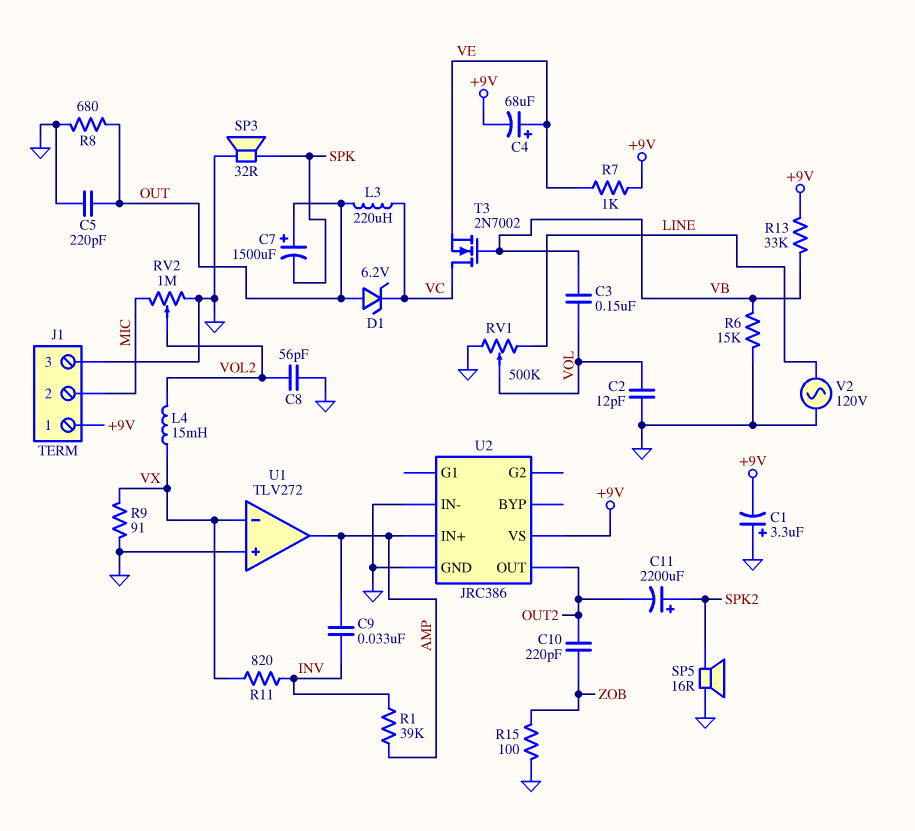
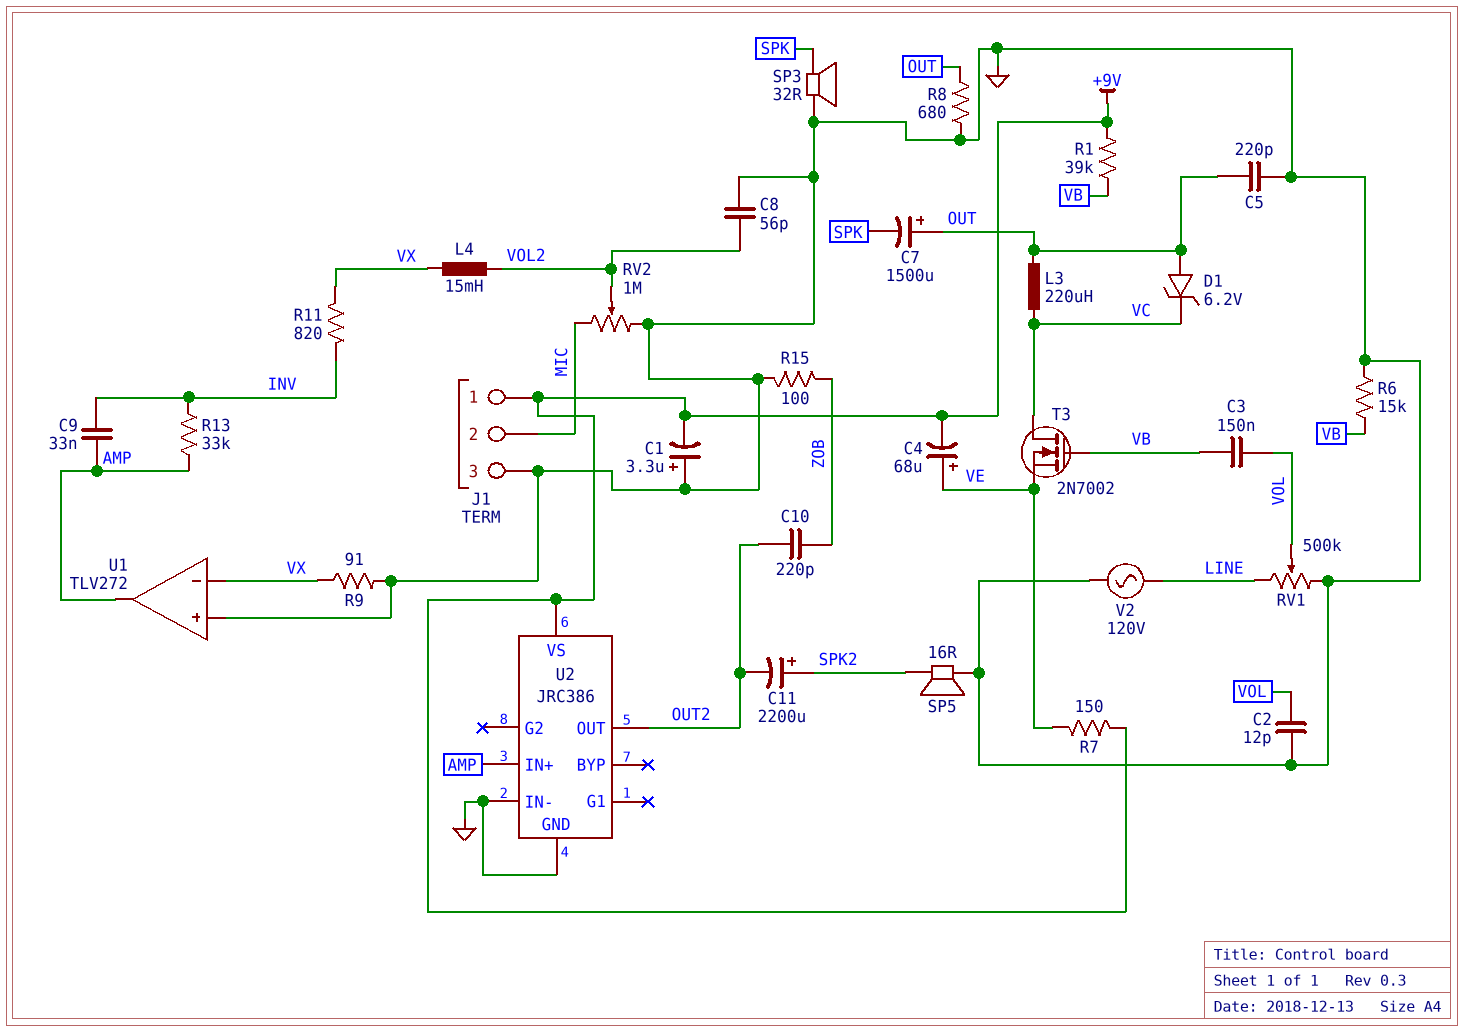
R1: 39k (AMP, INV) -> 39k (+9V, VB)
R7: 1k (+9V, VE) -> 150 (+9V, VE)
R13: 33k (+9V, VB) -> 33k (AMP, INV)

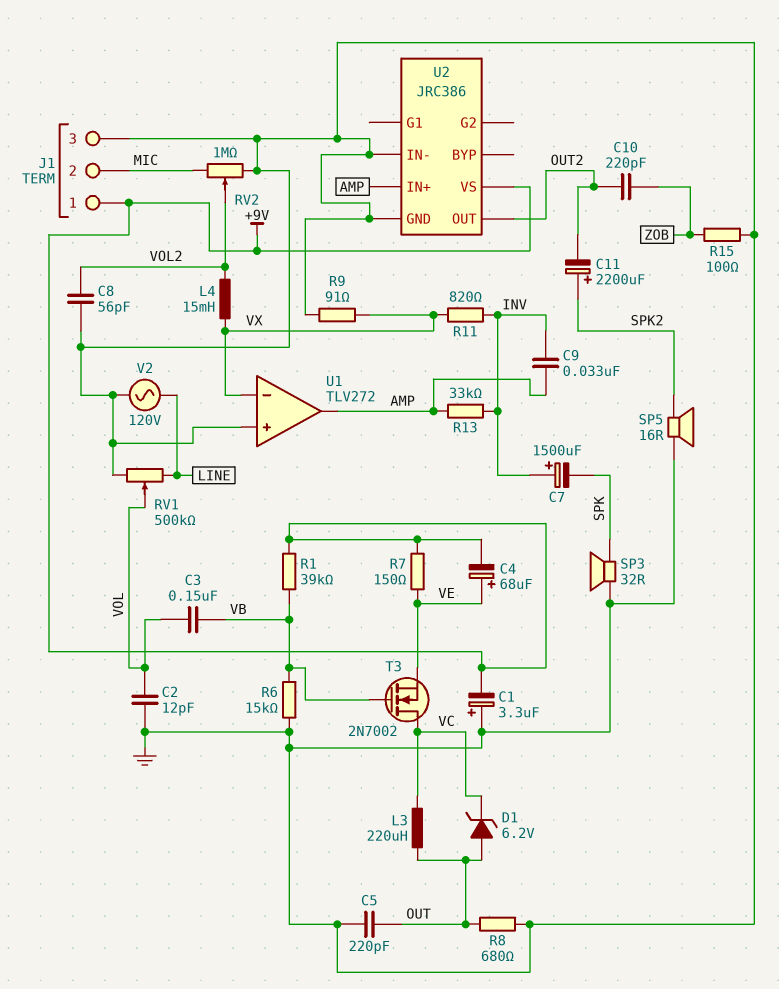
C7: 1500uF (plus OUT, minus SPK) -> 1500uF (plus INV, minus SPK)

